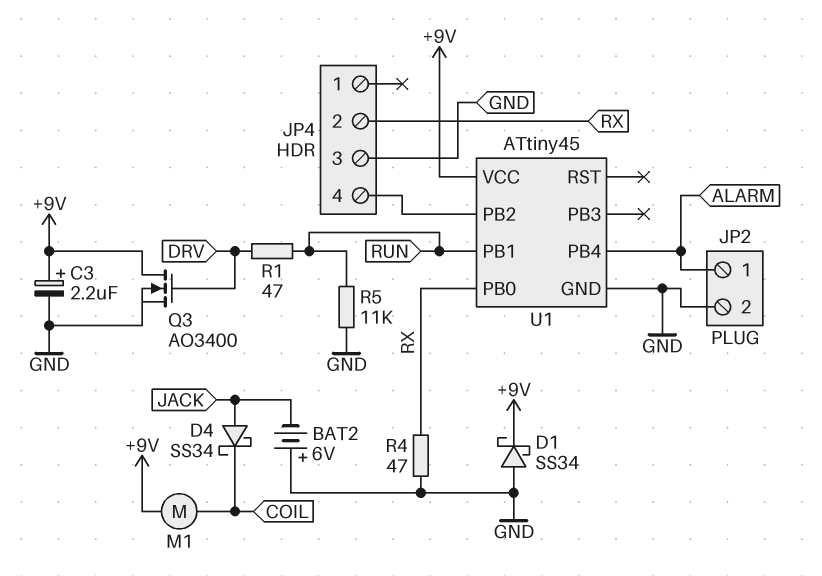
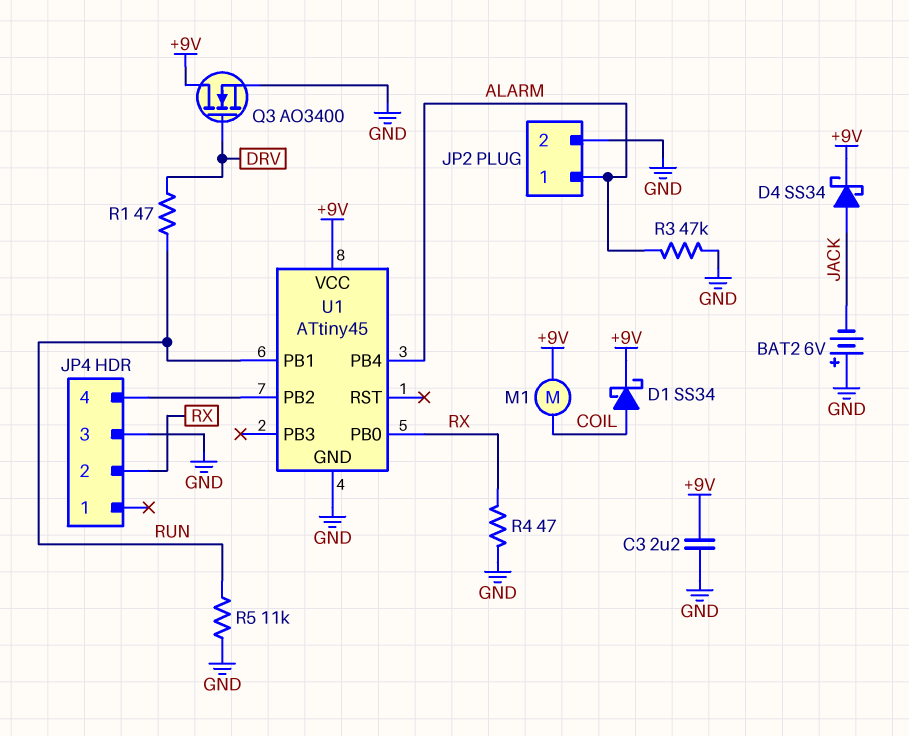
C3: 2.2uF (plus +9V, minus GND) -> 2.2uF (+9V, GND)
D1: schottky SS34 (A GND, K +9V) -> schottky SS34 (A COIL, K +9V)
D4: schottky SS34 (A JACK, K COIL) -> schottky SS34 (A JACK, K +9V)
R3: none -> 47k (ALARM, GND)

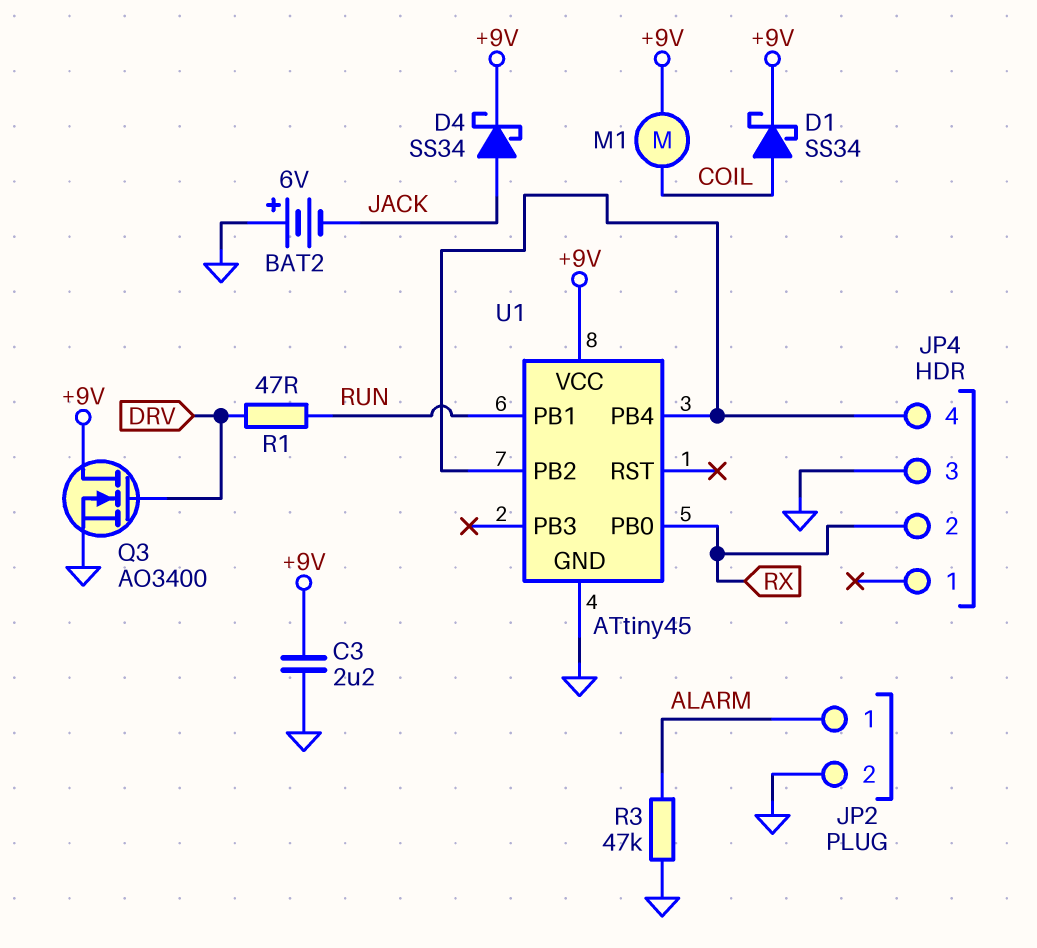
R4: 47 (GND, RX) -> none
R5: 11k (GND, RUN) -> none
U1 pin PB4: ALARM -> JP4/4

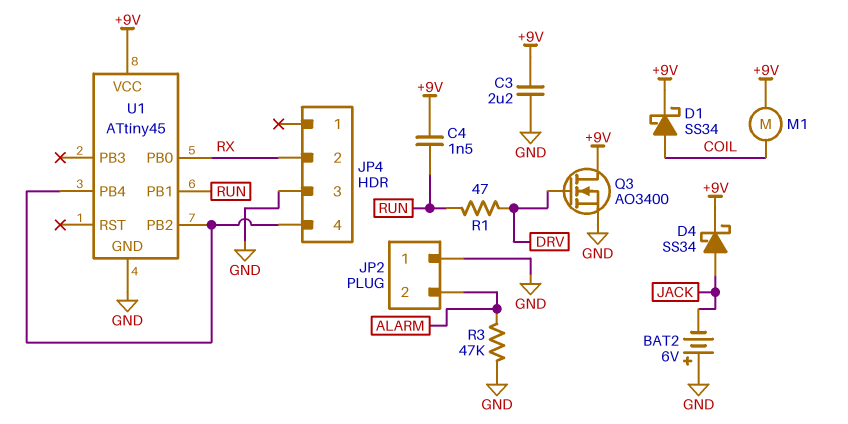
C4: none -> 1.5nF (+9V, RUN)
JP2 pin 1: ALARM -> GND
JP2 pin 2: GND -> ALARM

